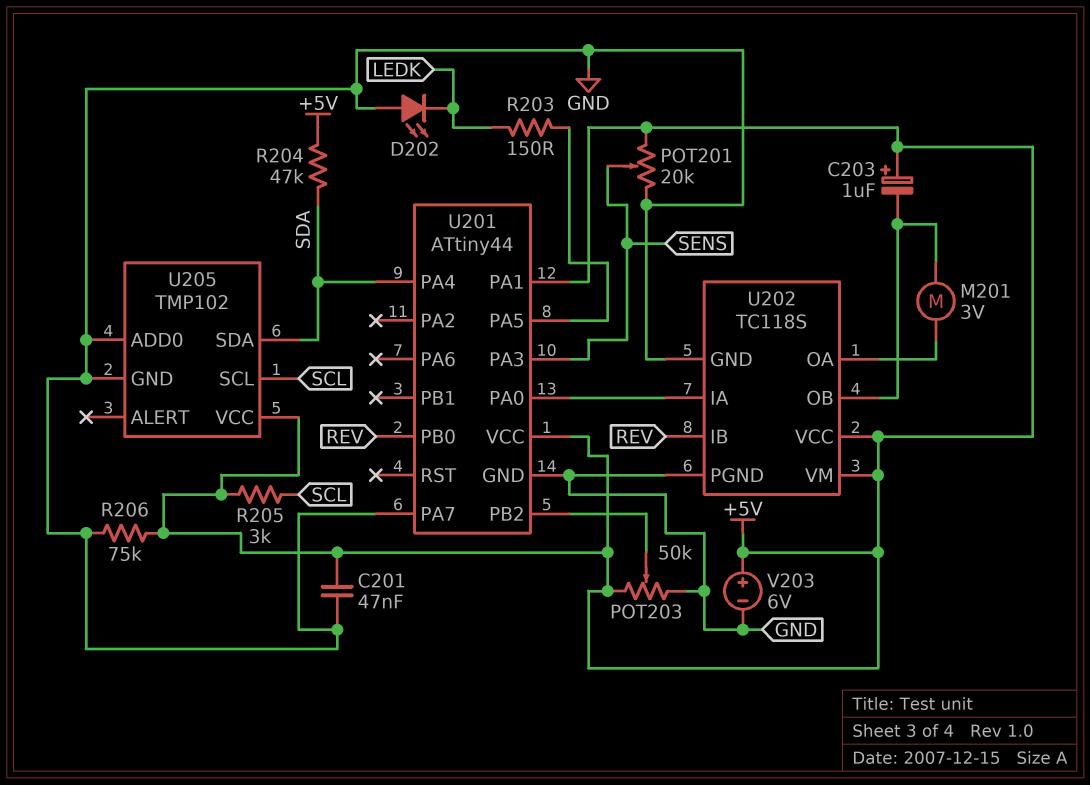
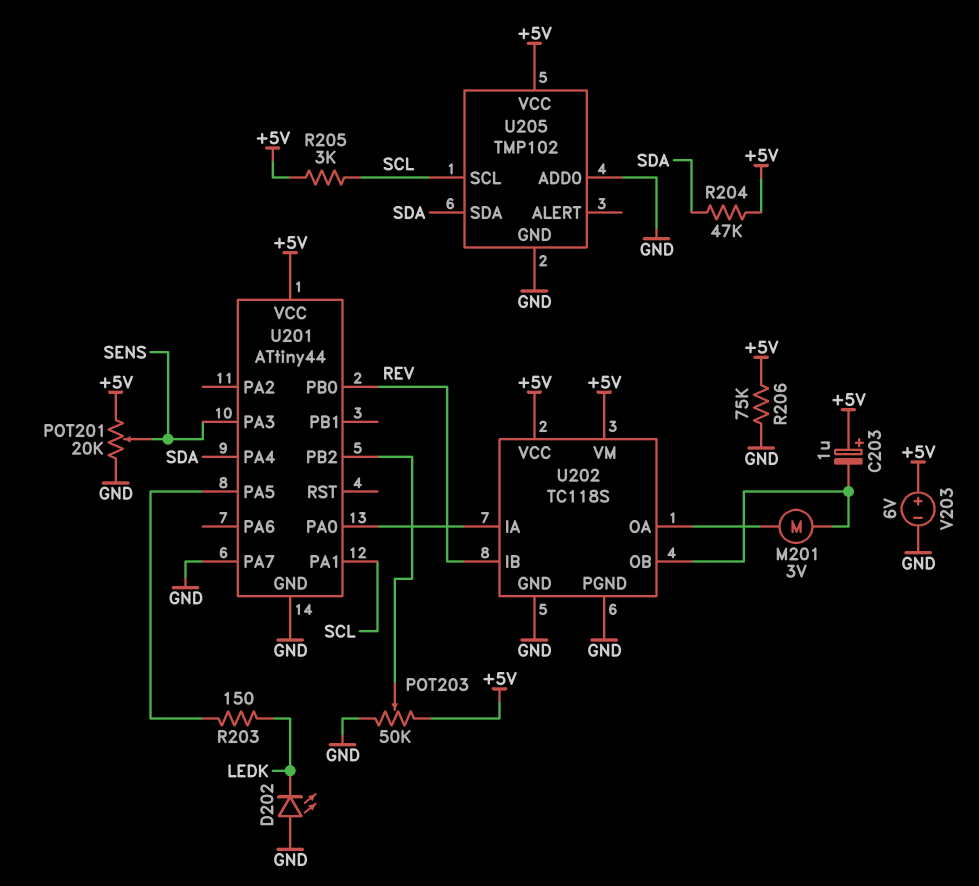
C201: 47nF (+5V, GND) -> none
U201 pin PA1: +5V -> SCL

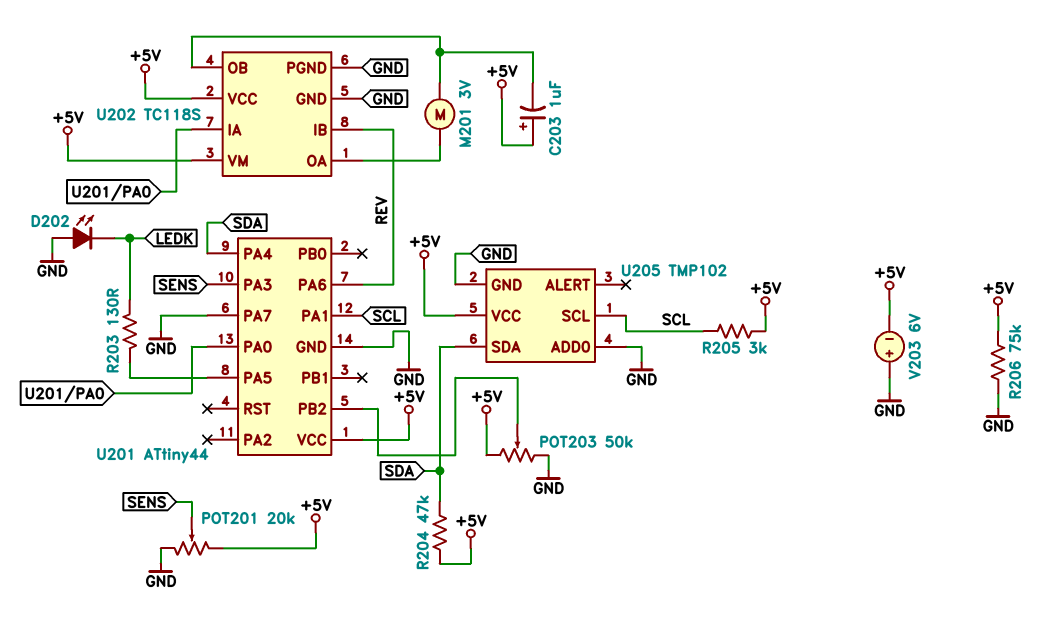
R203: 150 (LEDK, U201/PA5) -> 130 (LEDK, U201/PA5)
U201 pin PA6: none -> REV
U201 pin PB0: REV -> none
V203: 6V (plus +5V, minus GND) -> 6V (plus GND, minus +5V)

